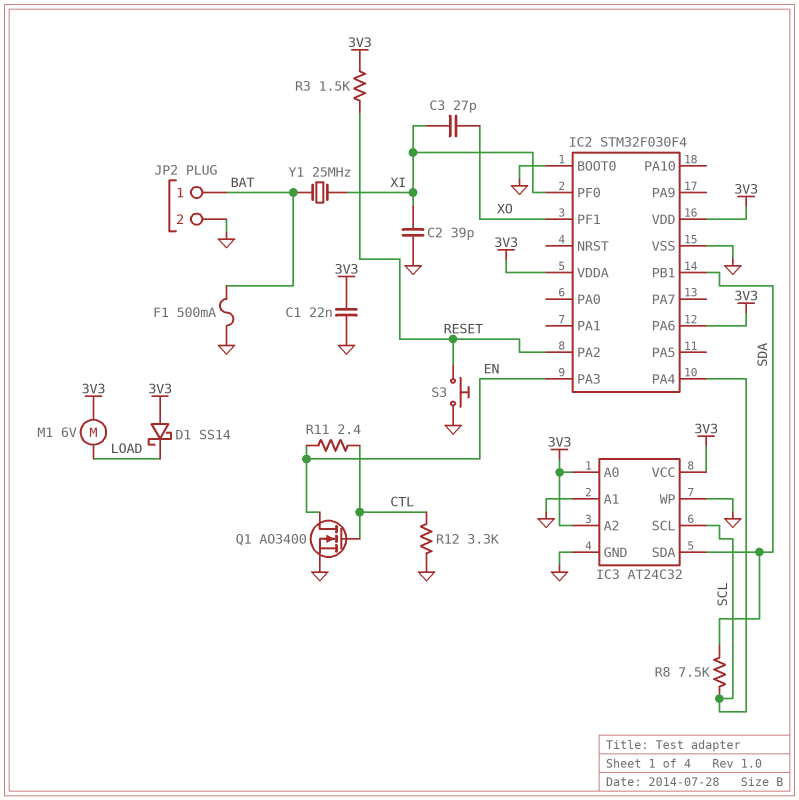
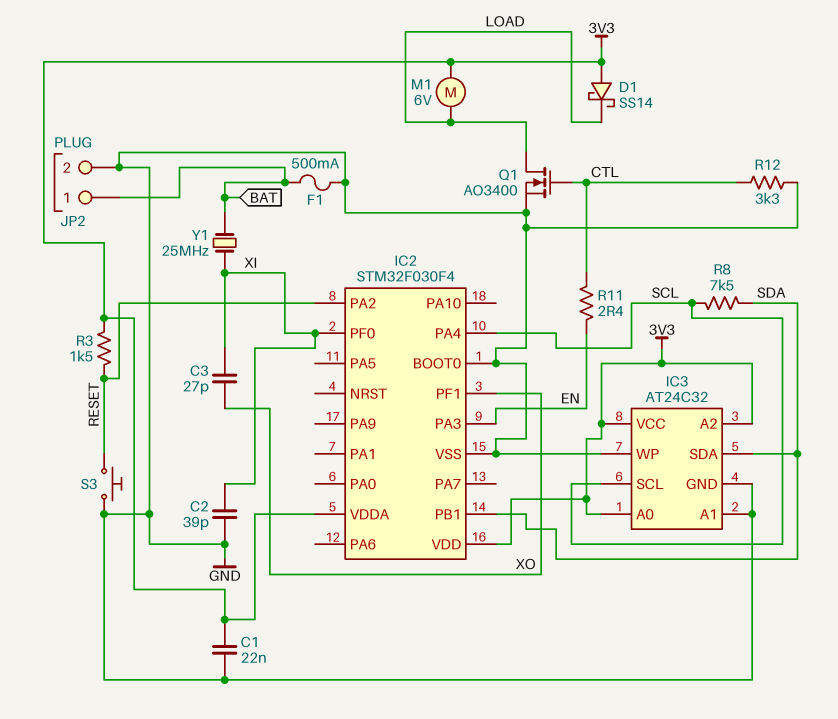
IC2 pin PA6: 3V3 -> none
Q1: NMOS AO3400 (G CTL, D EN, S GND) -> NMOS AO3400 (G CTL, D LOAD, S GND)

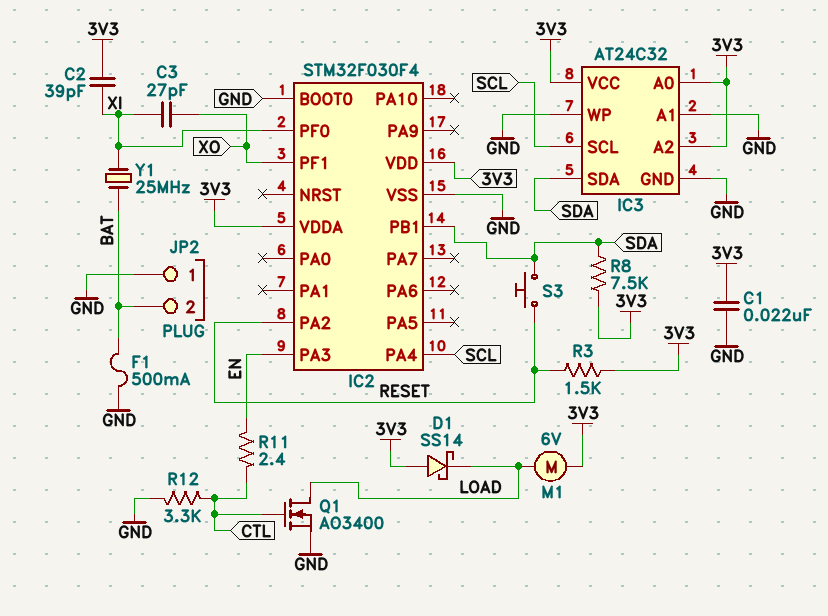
C2: 39pF (GND, XI) -> 39pF (3V3, XI)
JP2 pin 1: BAT -> GND
JP2 pin 2: GND -> BAT
R8: 7.5k (SCL, SDA) -> 7.5k (3V3, SDA)
S3: button (GND, RESET) -> button (RESET, SDA)

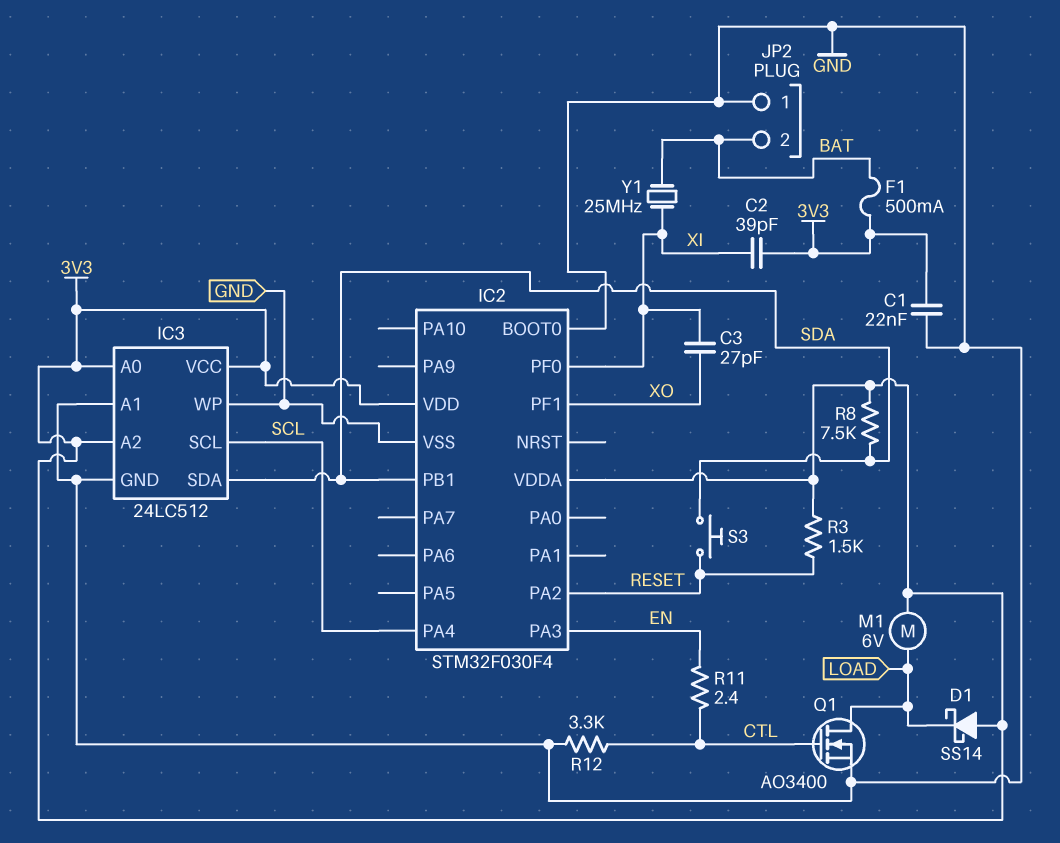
F1: 500mA (BAT, GND) -> 500mA (3V3, BAT)
IC3: AT24C32 -> 24LC512

